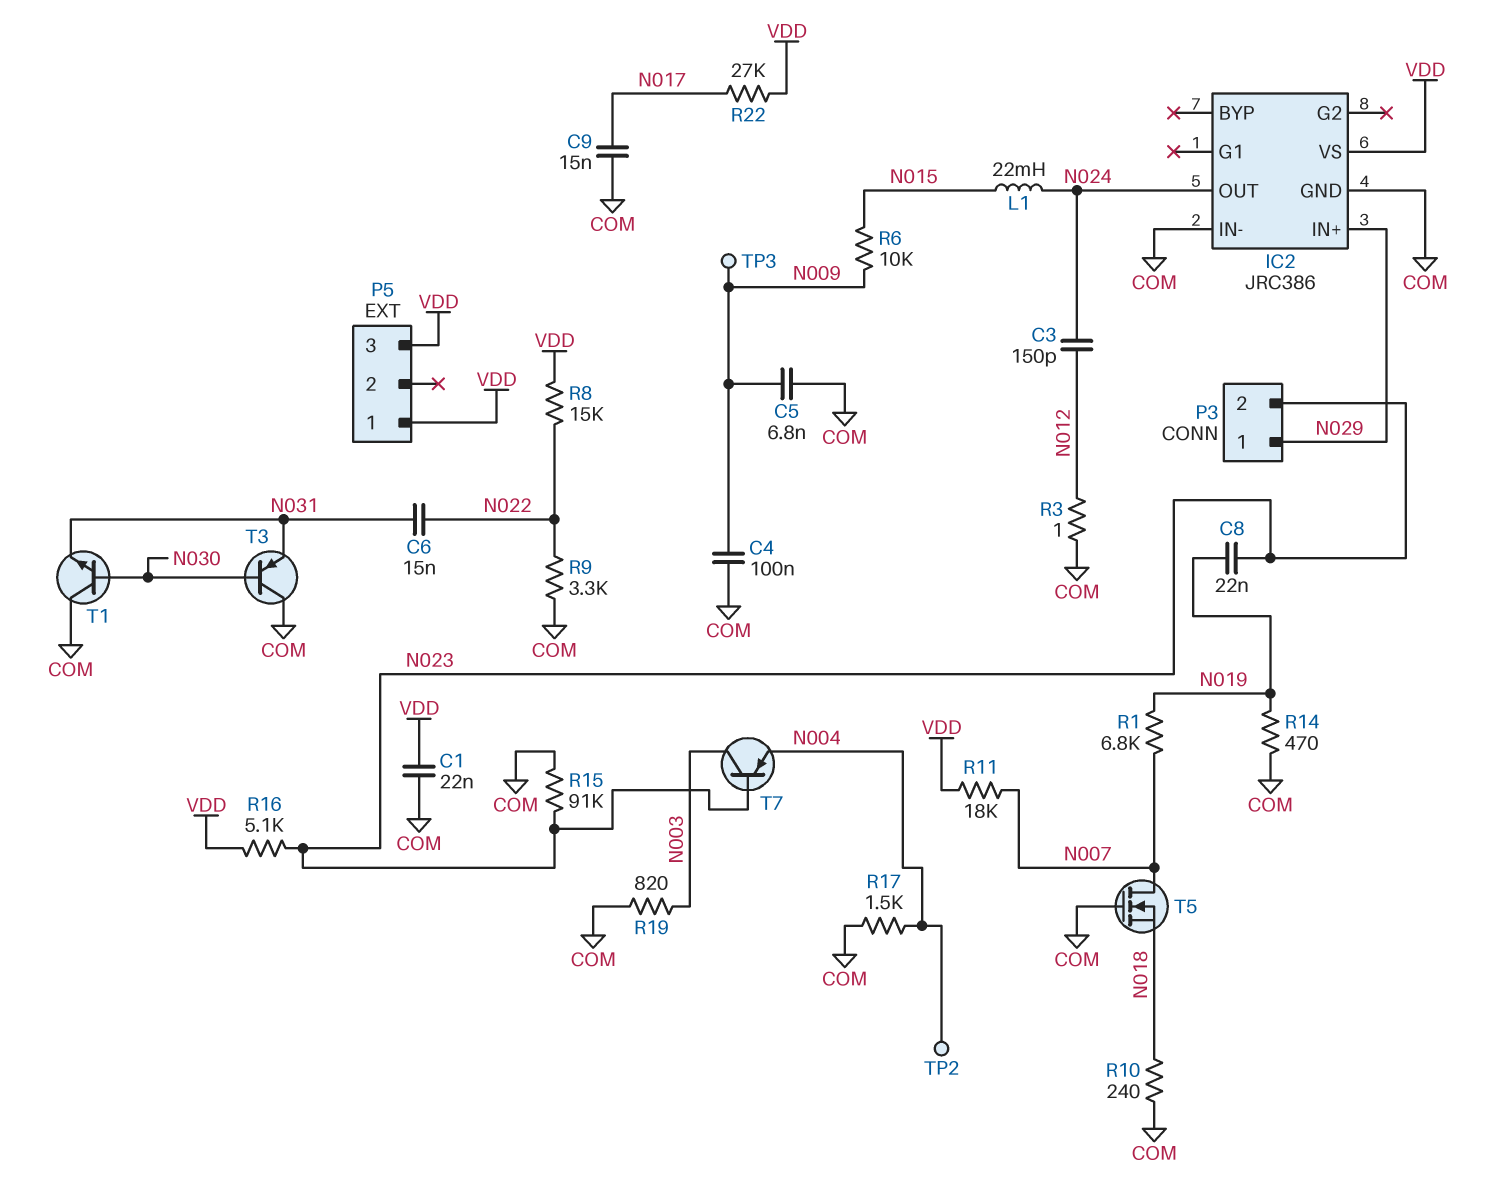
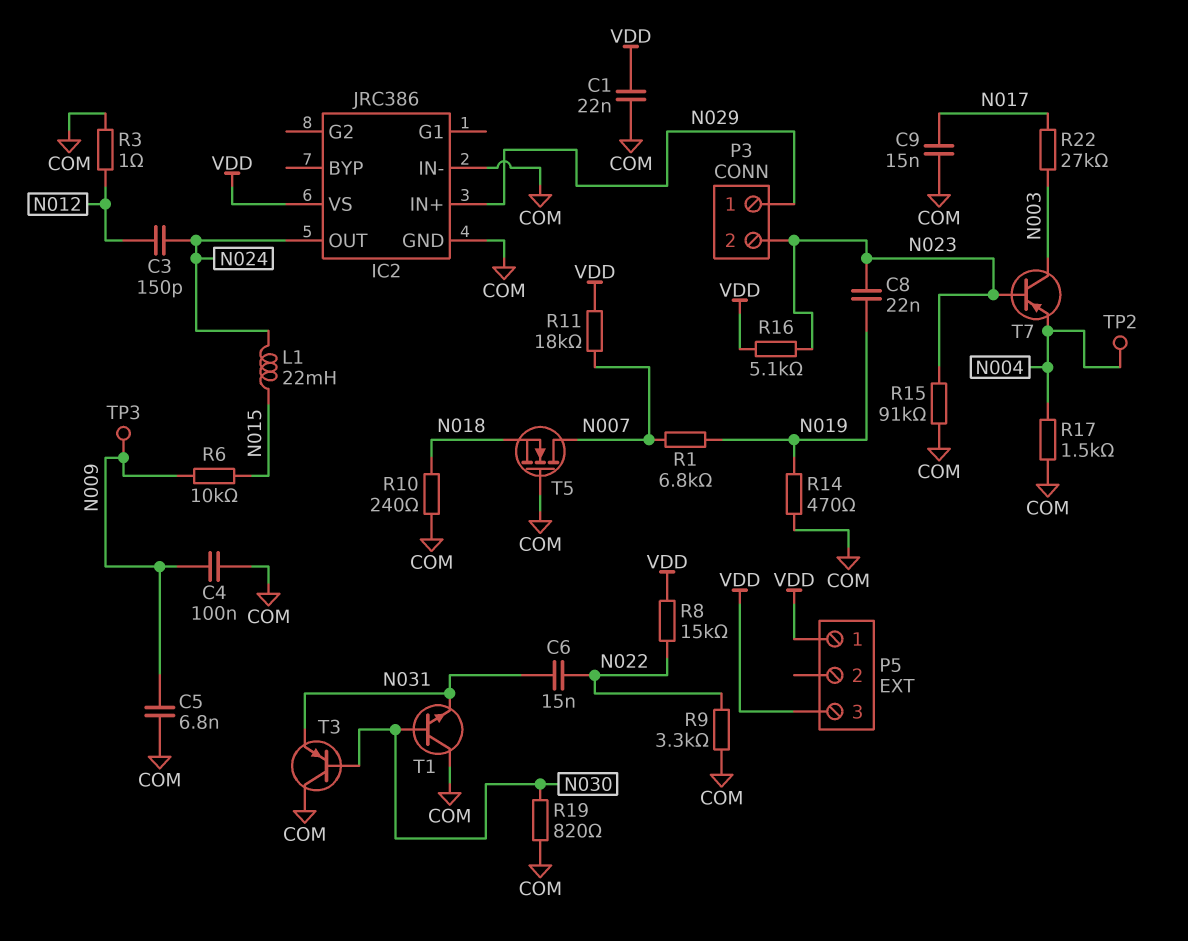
R19: 820 (COM, N003) -> 820 (COM, N030)
R22: 27k (N017, VDD) -> 27k (N003, N017)

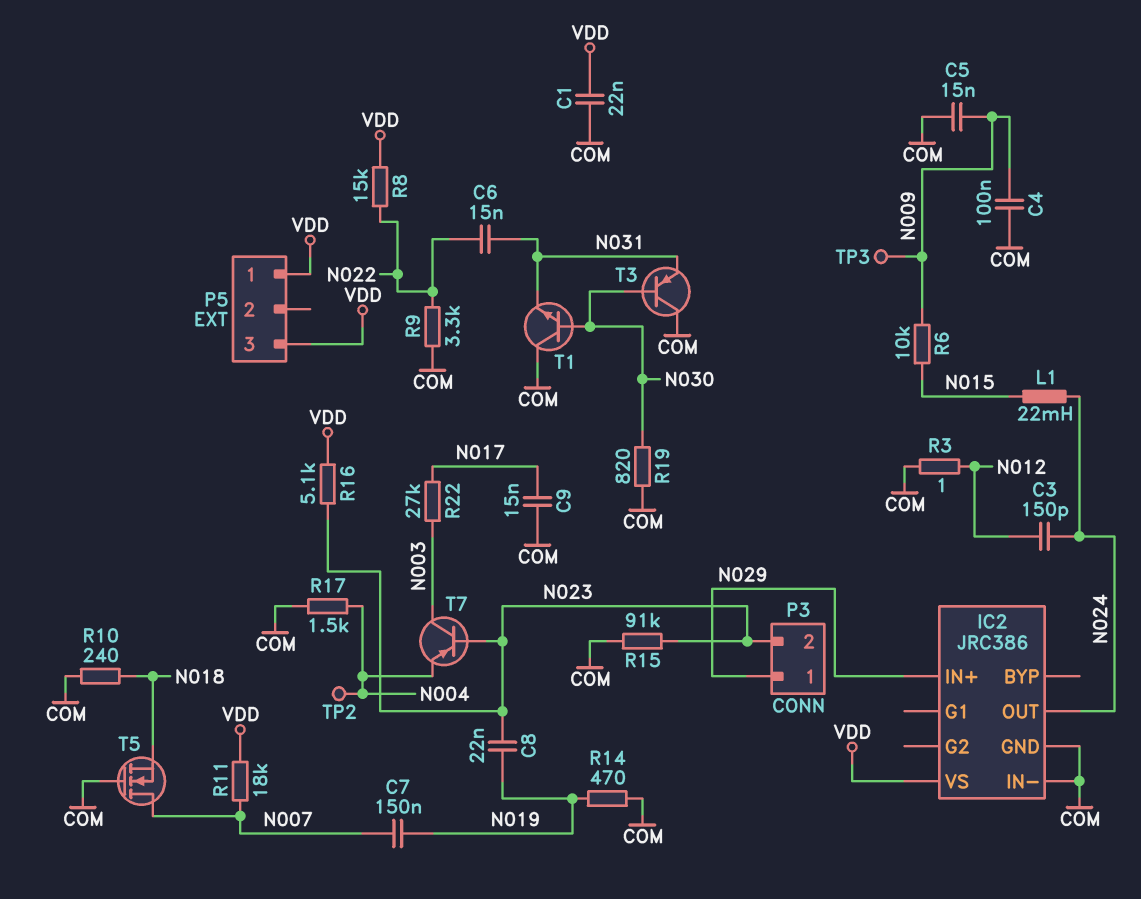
C5: 6.8nF (COM, N009) -> 15nF (COM, N009)
C7: none -> 150nF (N007, N019)
R1: 6.8k (N007, N019) -> none

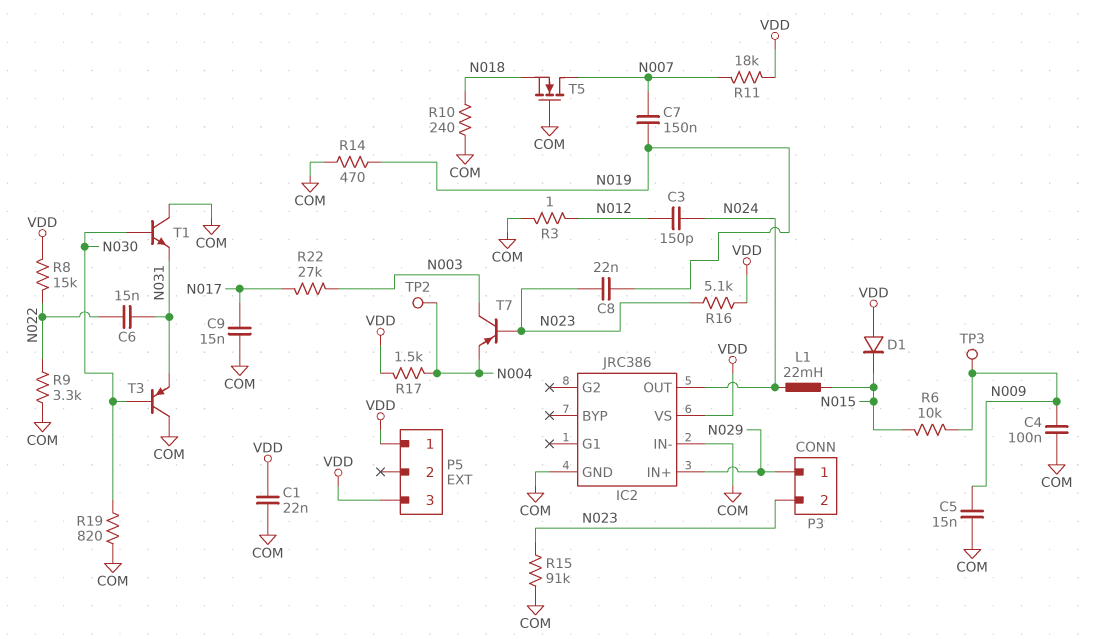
D1: none -> diode (A VDD, K N015)
R17: 1.5k (COM, N004) -> 1.5k (N004, VDD)

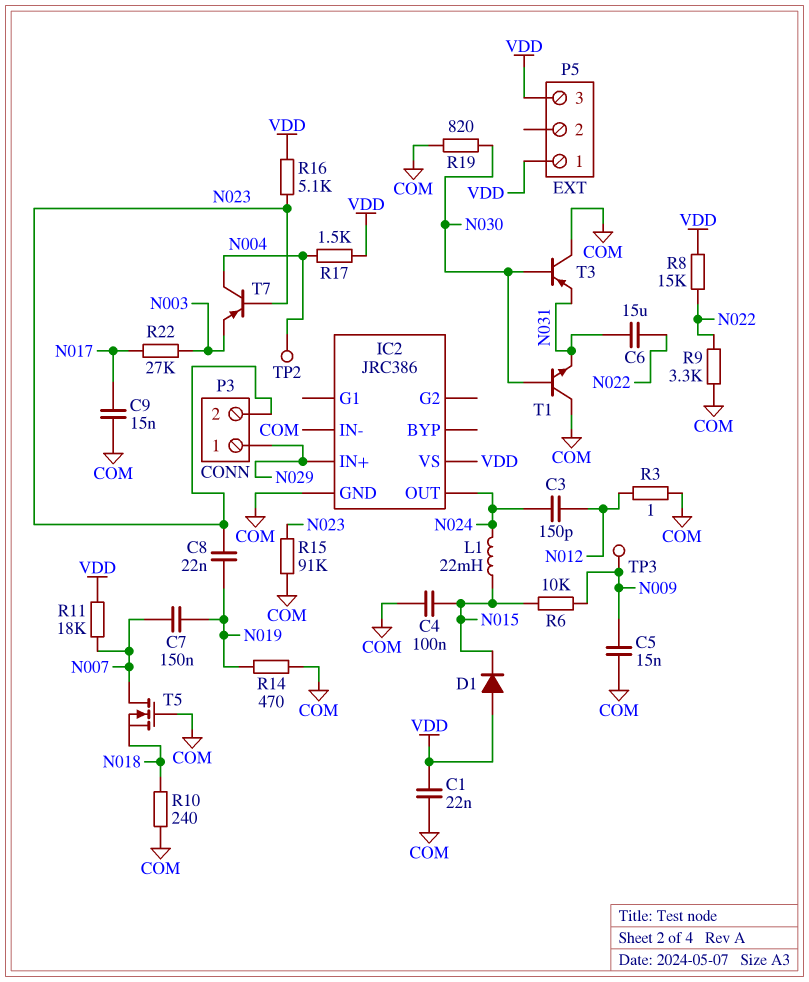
C4: 100nF (COM, N009) -> 100nF (COM, N015)
C6: 15nF (N022, N031) -> 15uF (N022, N031)
T7: PNP (B N023, C N003, E N004) -> PNP (B N023, C N004, E N003)

